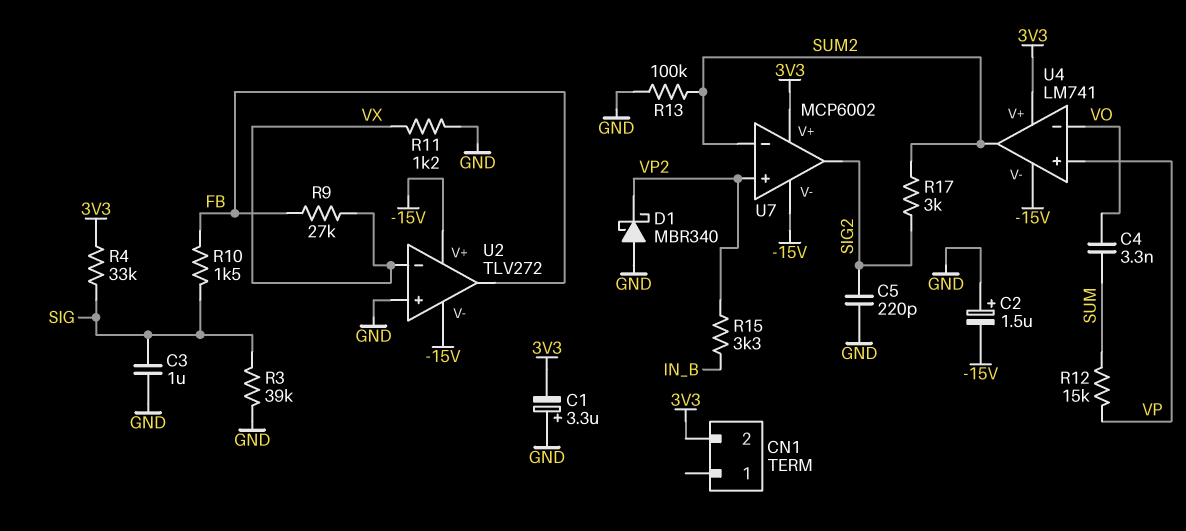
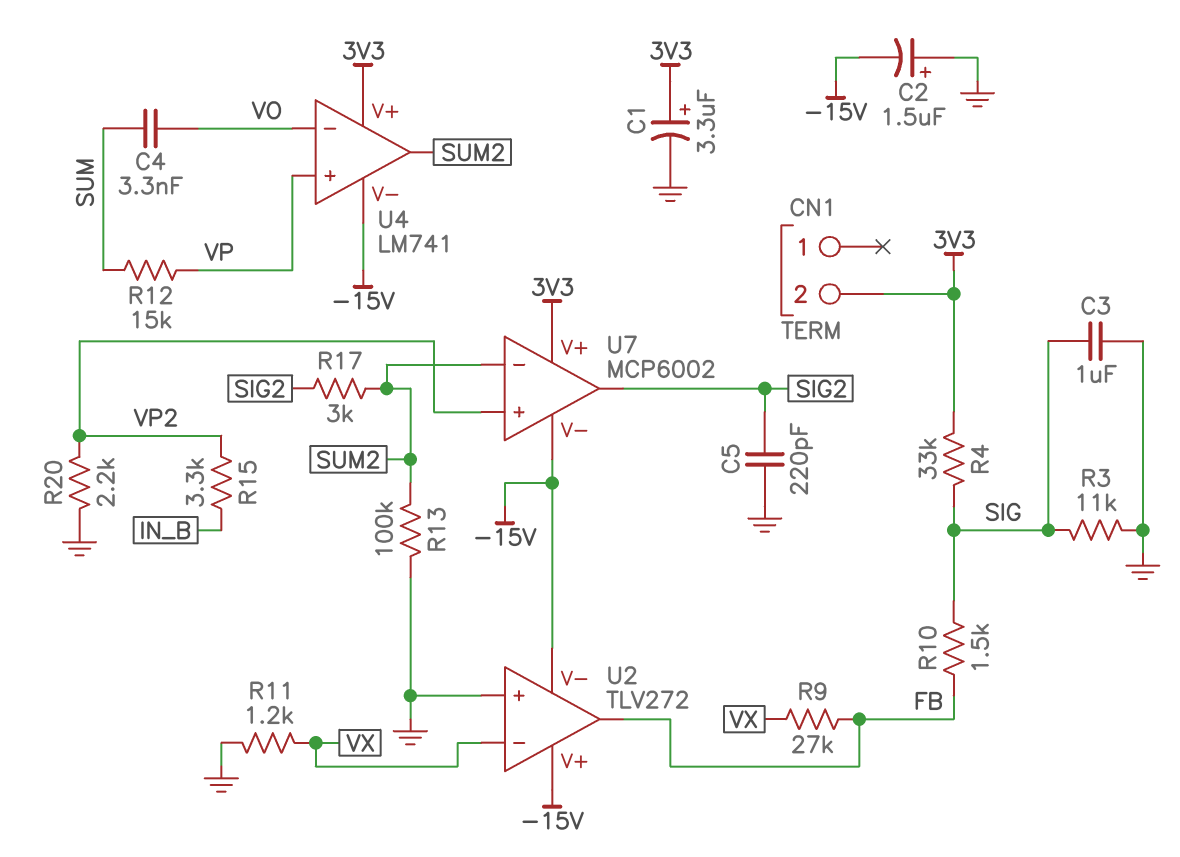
C1: 3.3uF (plus GND, minus 3V3) -> 3.3uF (plus 3V3, minus GND)
D1: schottky MBR340 (A GND, K VP2) -> none
R3: 39k (GND, SIG) -> 11k (GND, SIG)
R20: none -> 2.2k (GND, VP2)

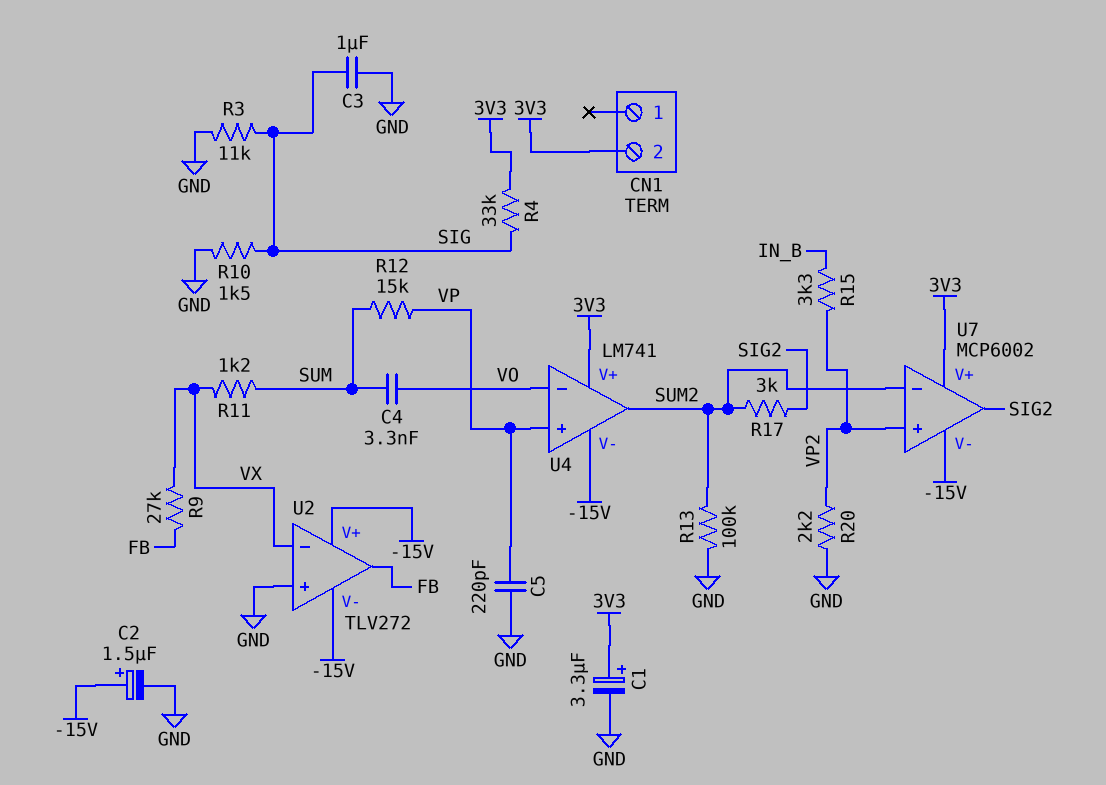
C2: 1.5uF (plus GND, minus -15V) -> 1.5uF (plus -15V, minus GND)
C5: 220pF (GND, SIG2) -> 220pF (GND, VP)
R10: 1.5k (FB, SIG) -> 1.5k (GND, SIG)
R11: 1.2k (GND, VX) -> 1.2k (SUM, VX)

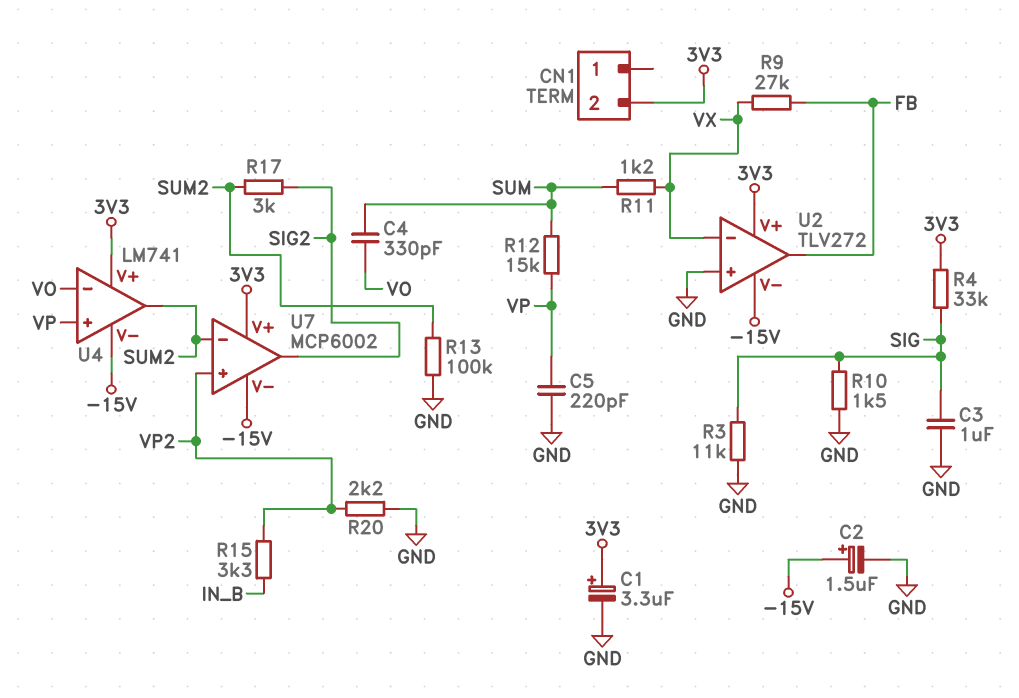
C4: 3.3nF (SUM, VO) -> 330pF (SUM, VO)
U2 pin V+: -15V -> 3V3

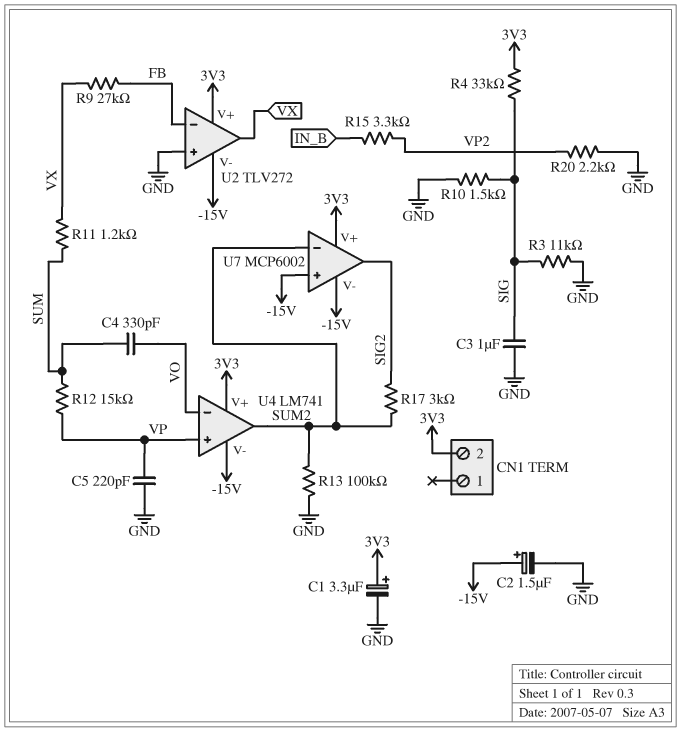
U2 pin in-: VX -> FB
U2 pin out: FB -> VX
U7 pin in+: VP2 -> -15V

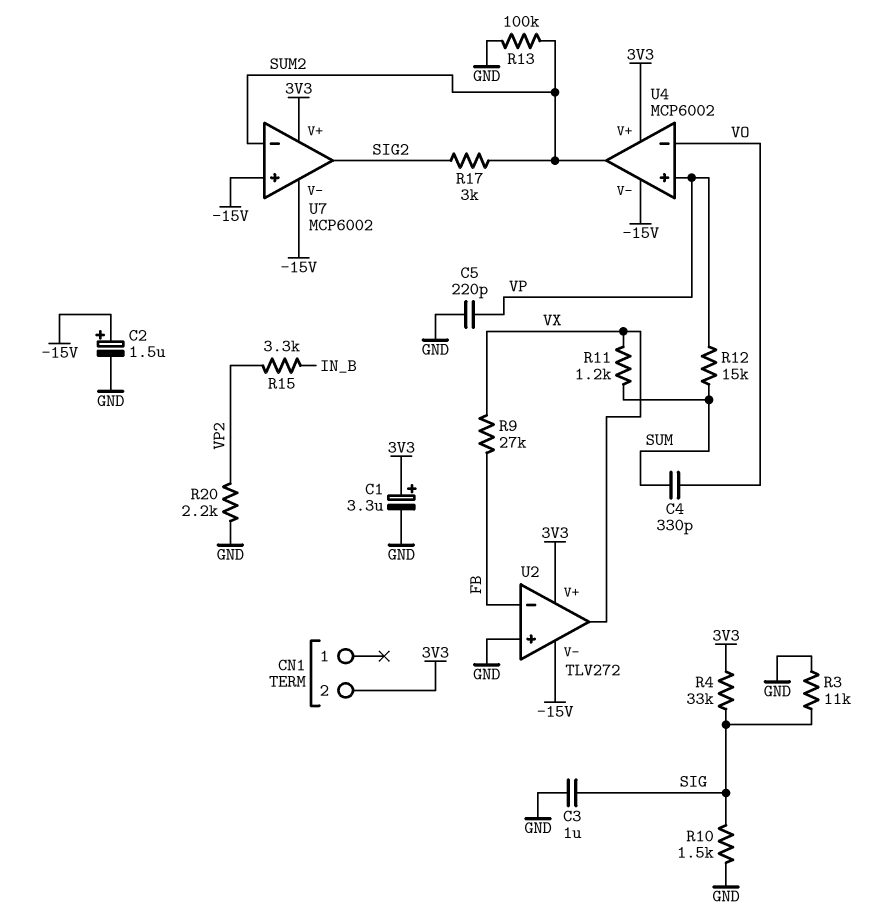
U4: LM741 -> MCP6002

